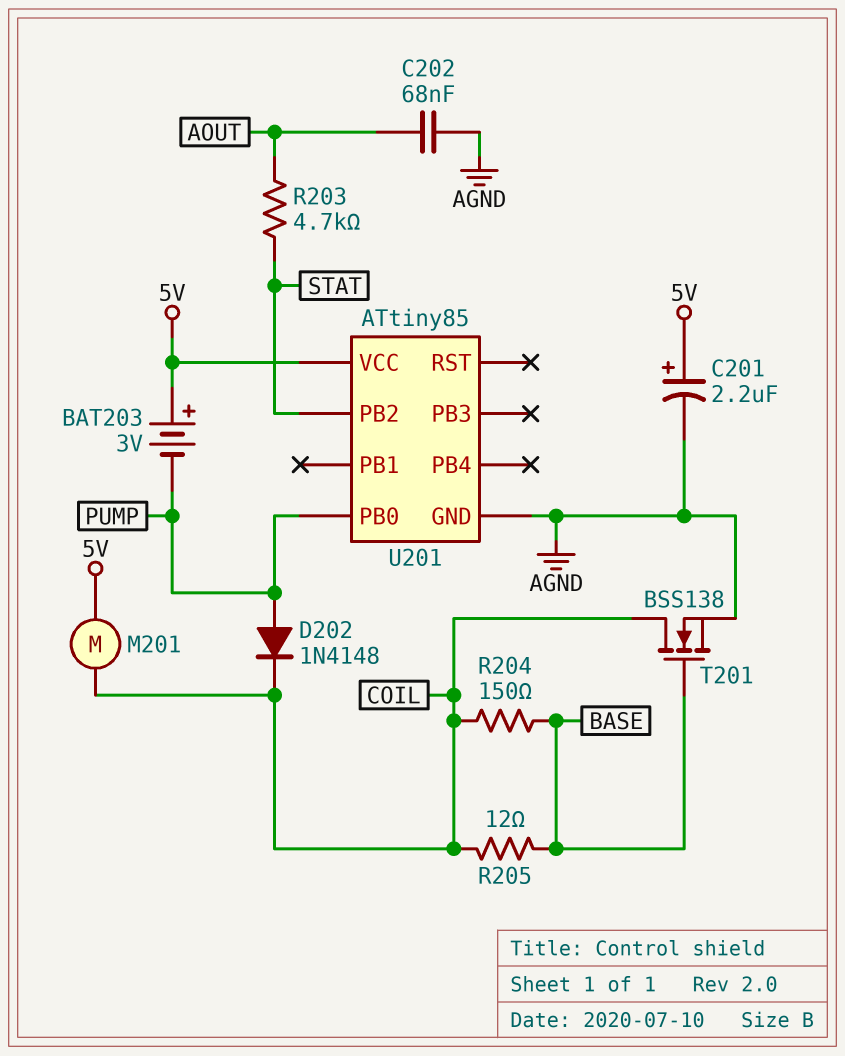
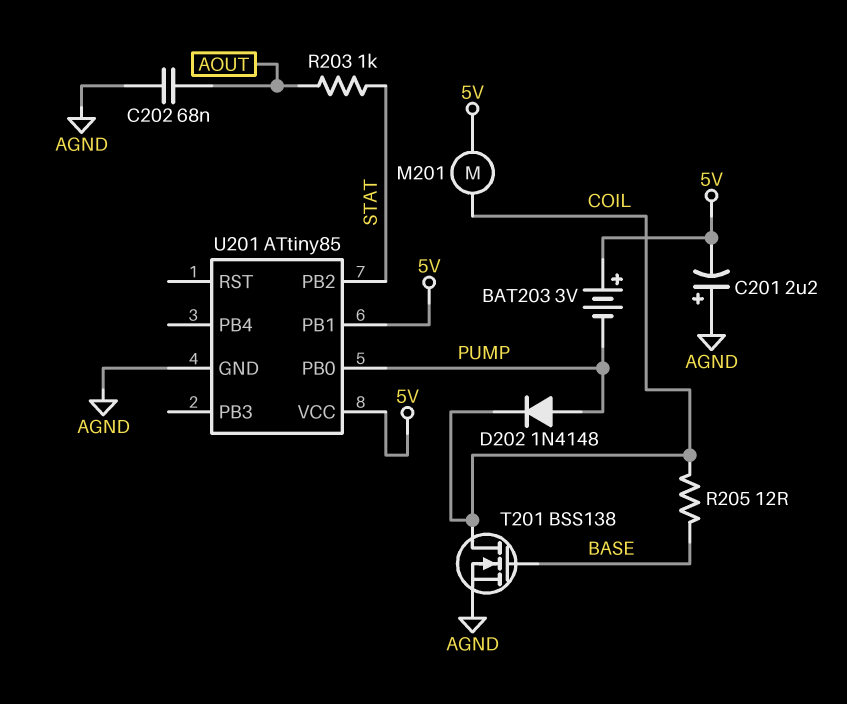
C201: 2.2uF (plus 5V, minus AGND) -> 2.2uF (plus AGND, minus 5V)
R203: 4.7k (AOUT, STAT) -> 1k (AOUT, STAT)
R204: 150 (BASE, COIL) -> none
U201 pin PB1: none -> 5V

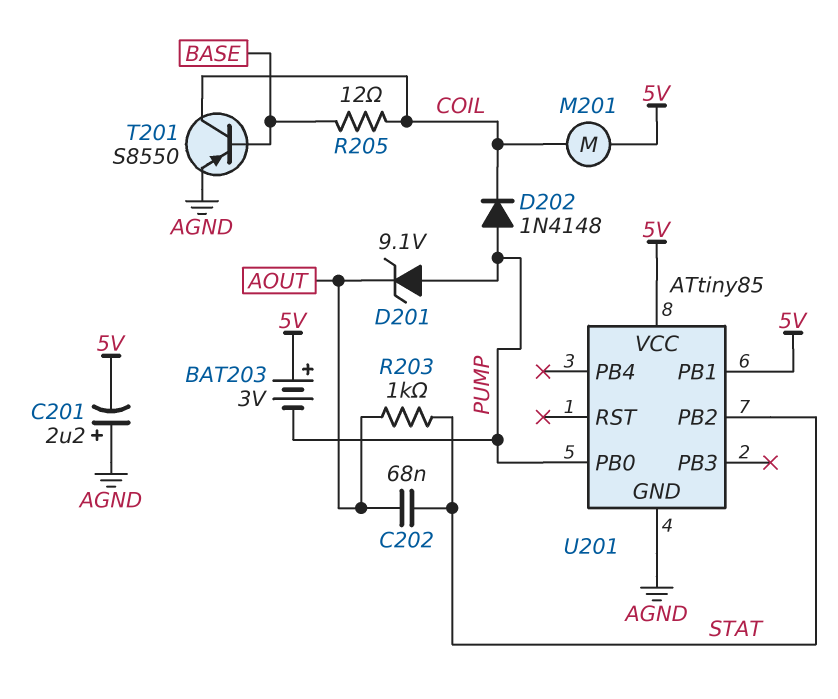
C202: 68nF (AGND, AOUT) -> 68nF (AOUT, STAT)
D201: none -> zener 9.1V (A PUMP, K AOUT)
T201: NMOS BSS138 (G BASE, D COIL, S AGND) -> PNP S8550 (B BASE, C COIL, E AGND)

